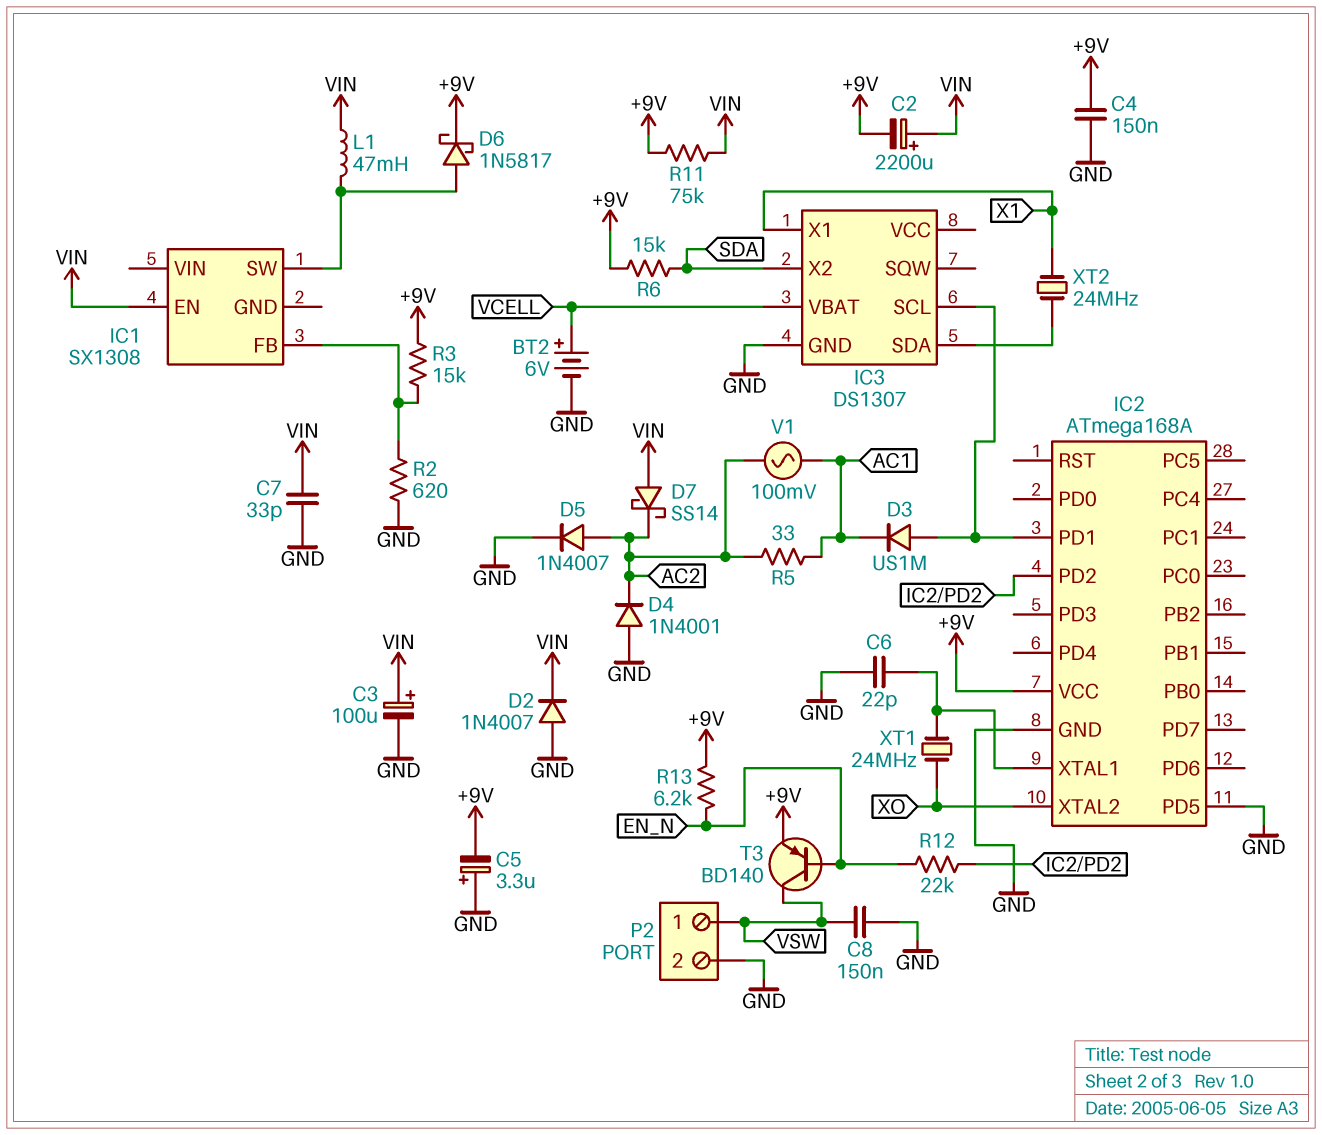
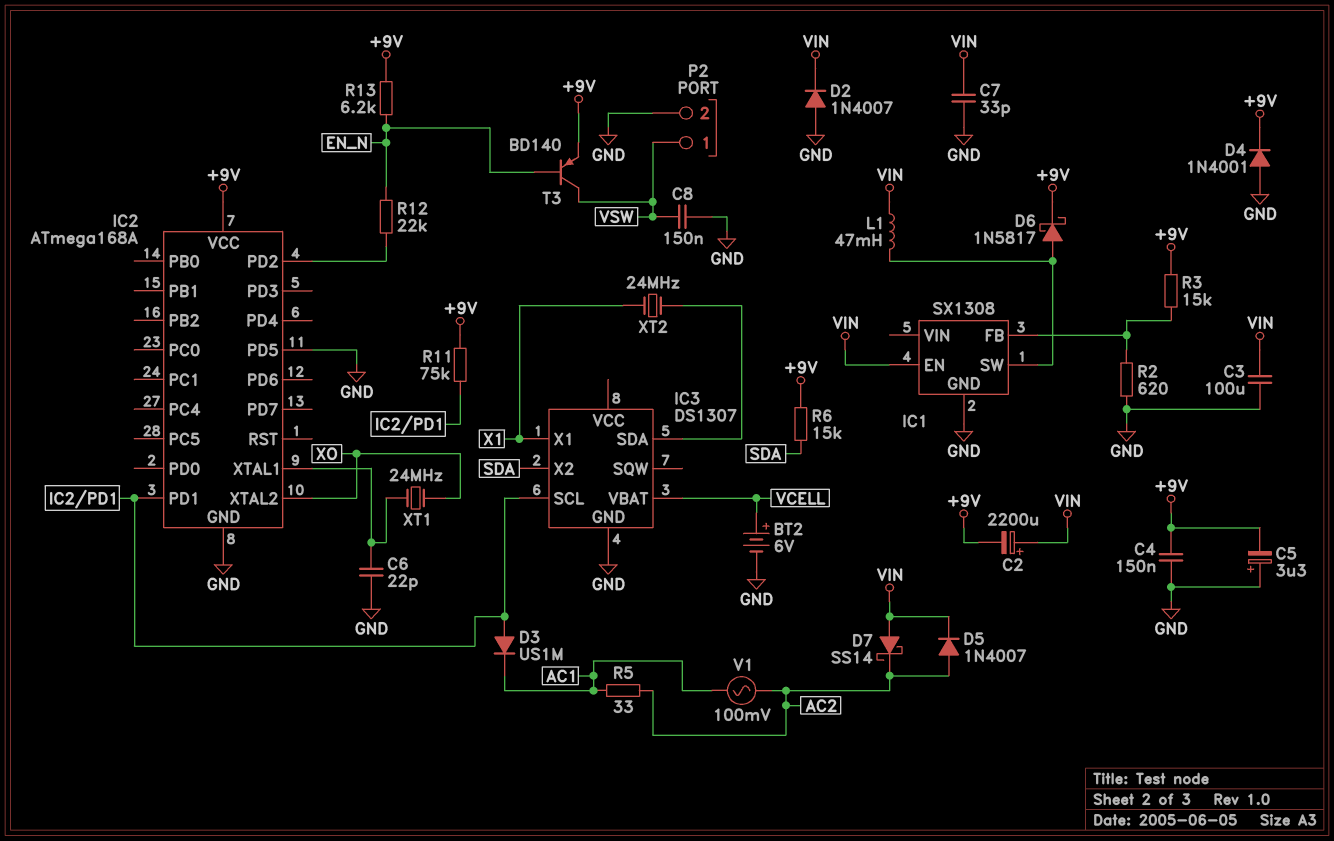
C3: 100uF (plus VIN, minus GND) -> 100uF (GND, VIN)
D4: diode 1N4001 (A GND, K AC2) -> diode 1N4001 (A GND, K +9V)
D5: diode 1N4007 (A AC2, K GND) -> diode 1N4007 (A AC2, K VIN)
IC1 pin GND: none -> GND
R11: 75k (+9V, VIN) -> 75k (+9V, IC2/PD1)

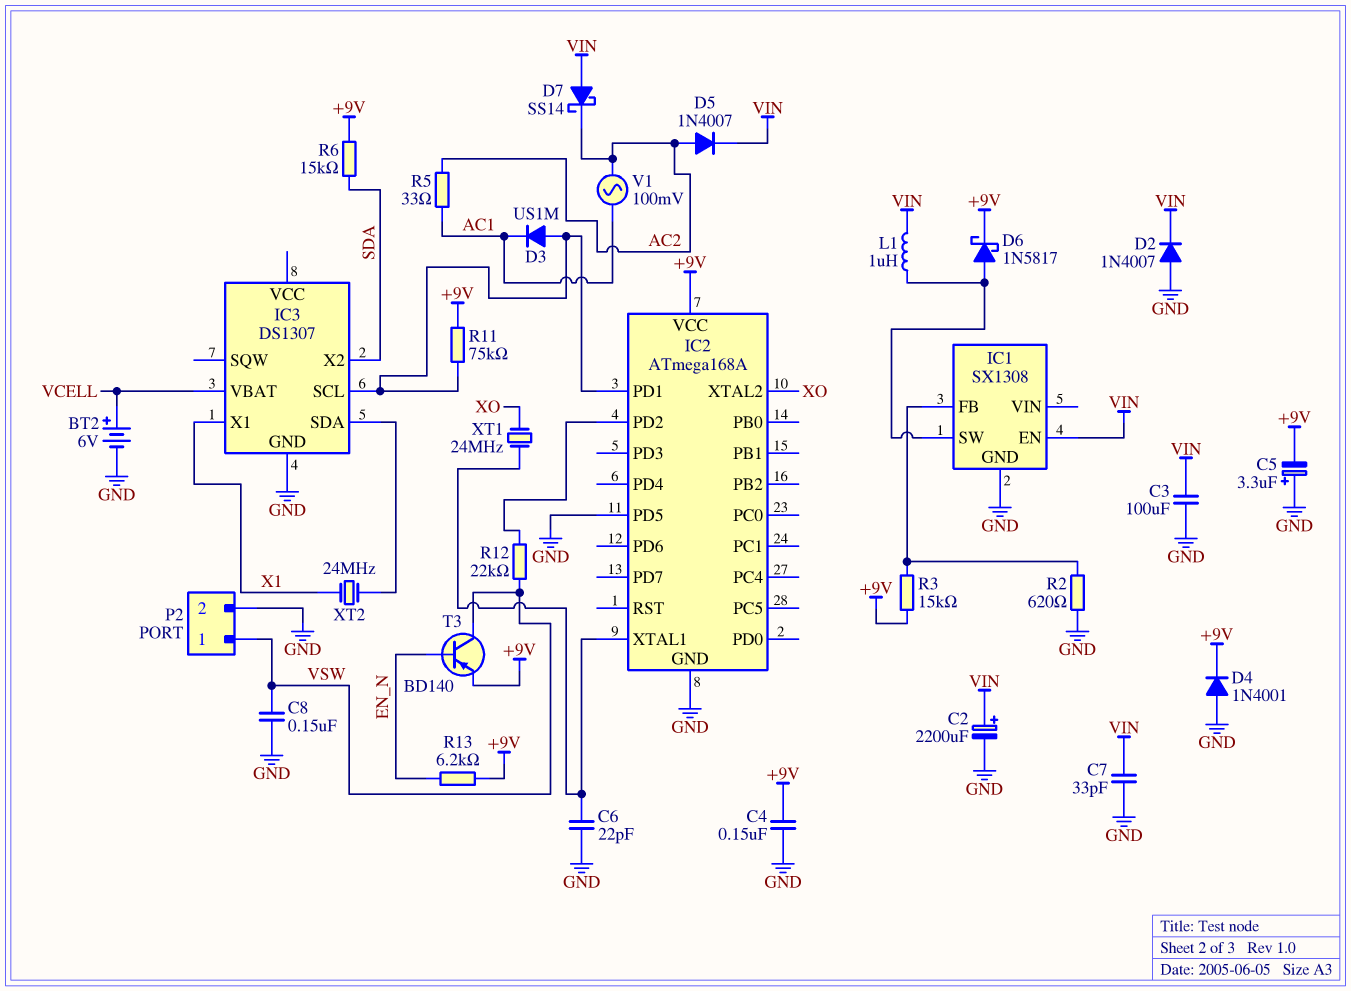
C2: 2200uF (plus VIN, minus +9V) -> 2200uF (plus VIN, minus GND)
L1: 47mH (IC1/SW, VIN) -> 1uH (IC1/SW, VIN)
R12: 22k (EN_N, IC2/PD2) -> 22k (IC2/PD2, VSW)

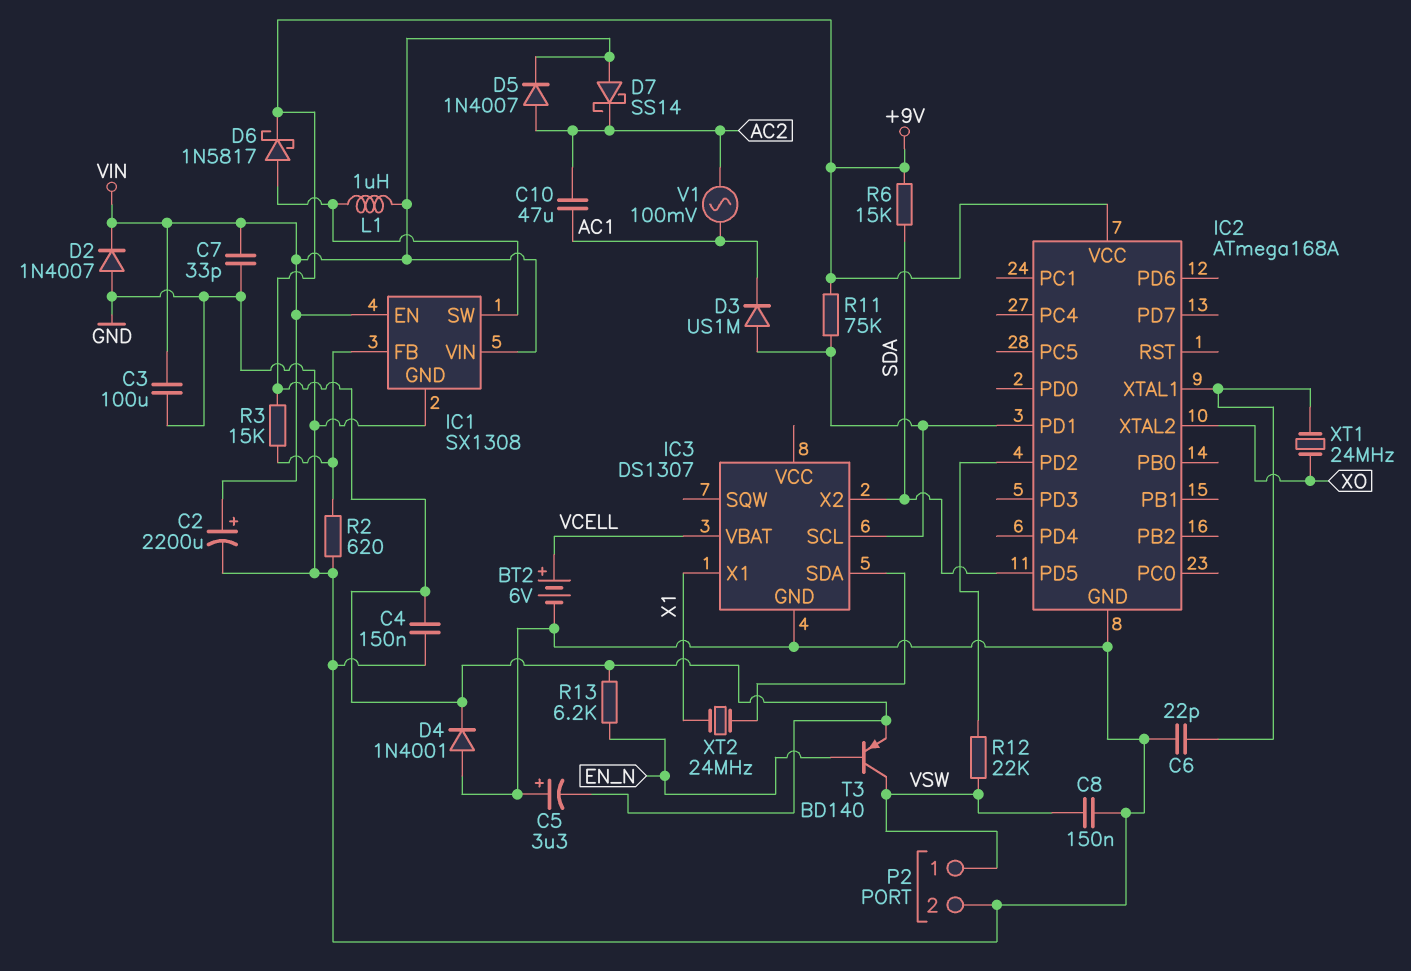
C10: none -> 47uF (AC1, AC2)
IC1 pin VIN: none -> VIN
IC2 pin PD5: GND -> SDA
R5: 33 (AC1, AC2) -> none

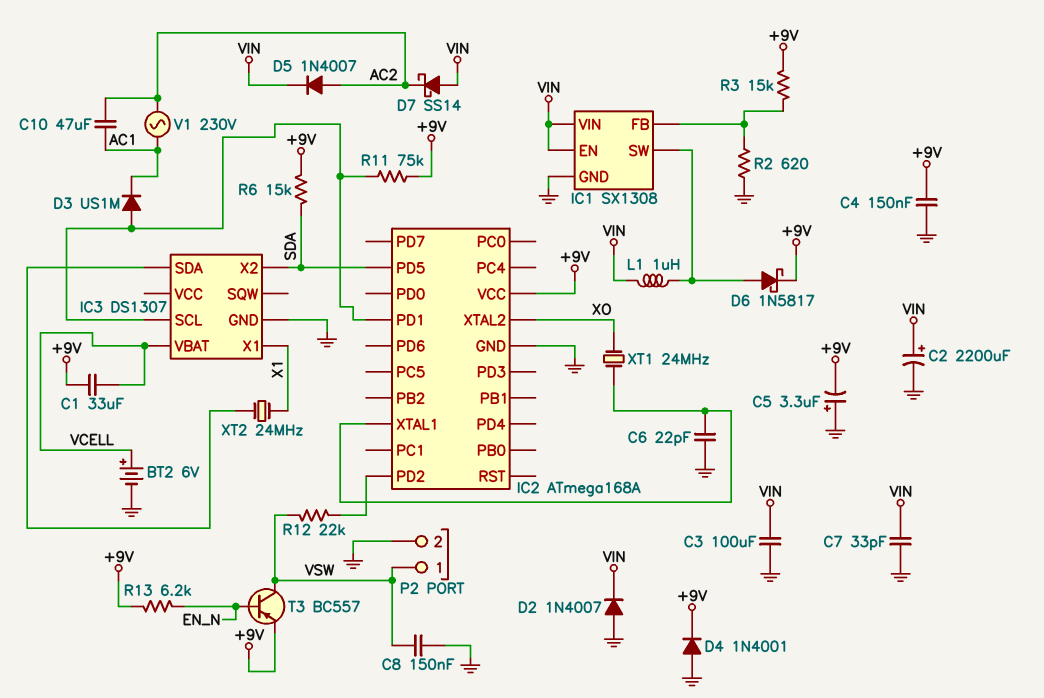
C1: none -> 33uF (+9V, VCELL)
T3: PNP BD140 (B EN_N, C VSW, E +9V) -> PNP BC557 (B EN_N, C VSW, E +9V)
V1: AC 100mV (AC1, AC2) -> AC 230V (AC1, AC2)

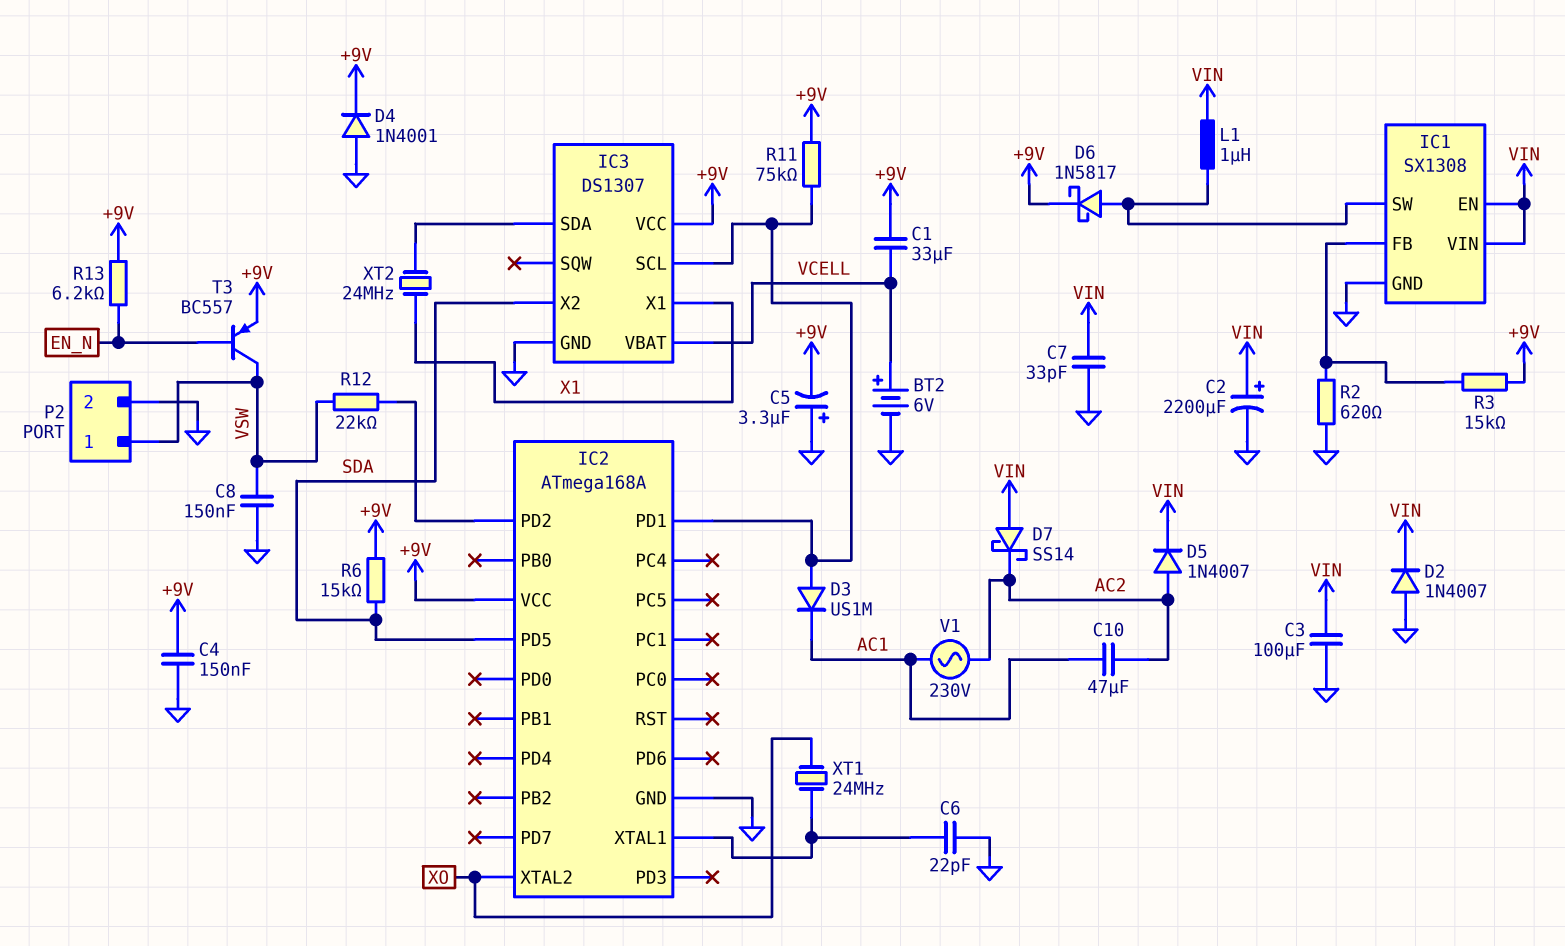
IC3 pin VCC: none -> +9V

